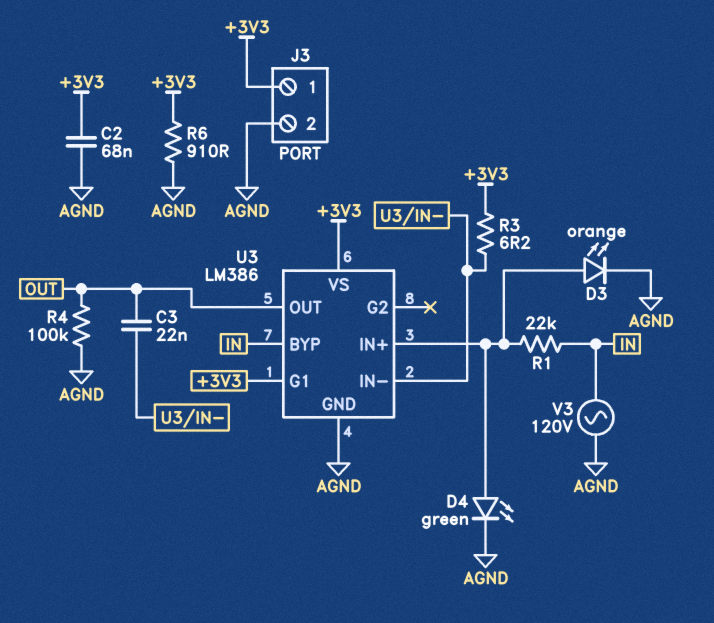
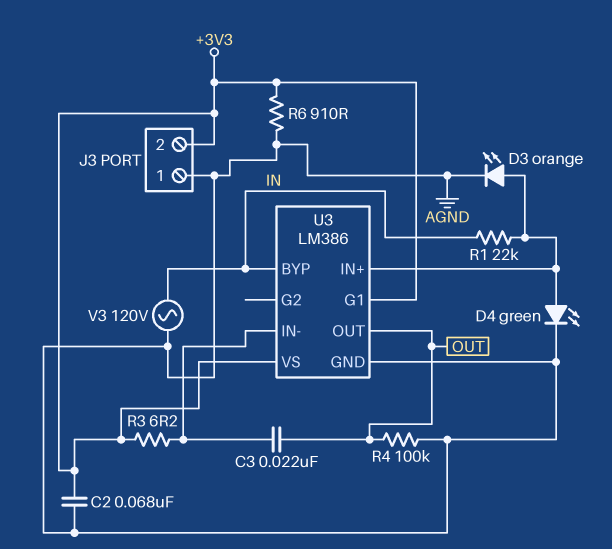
J3 pin 1: +3V3 -> AGND
J3 pin 2: AGND -> +3V3

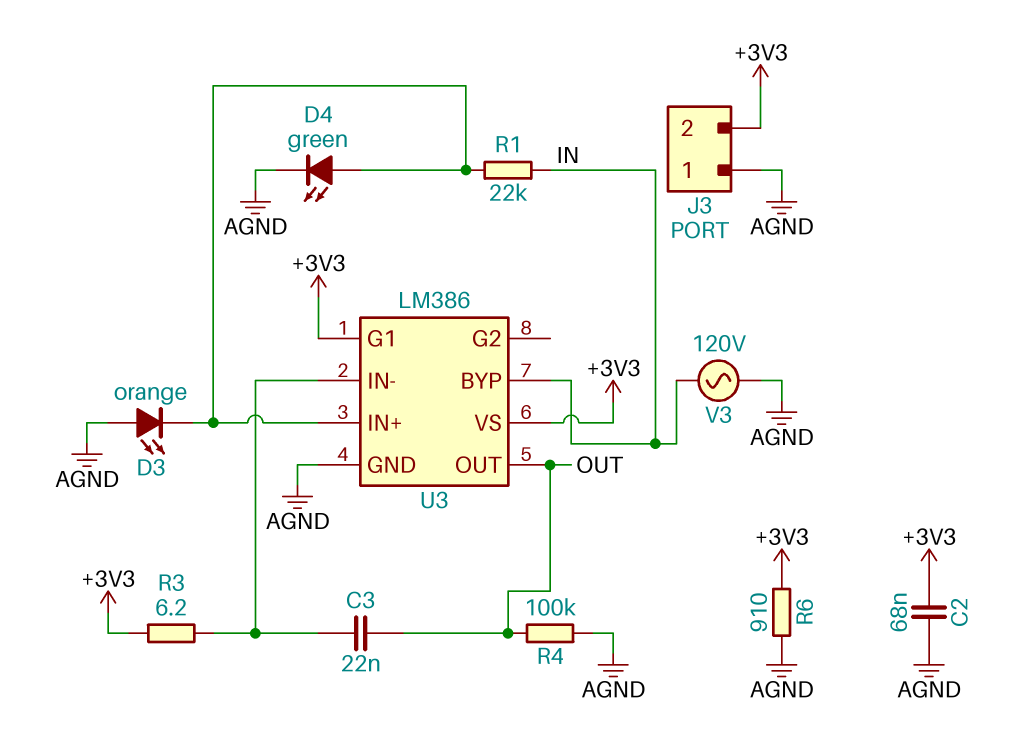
D3: LED orange (A U3/IN+, K AGND) -> LED orange (A AGND, K U3/IN+)

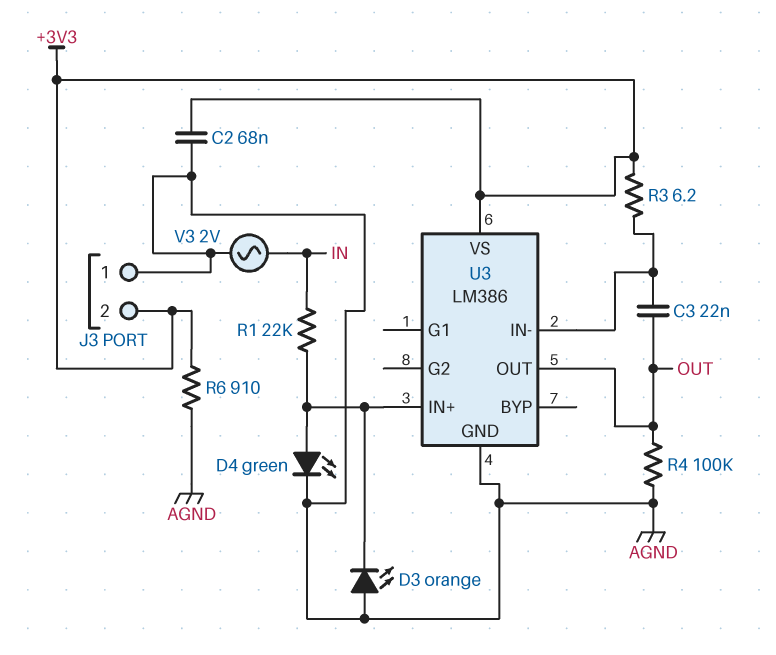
U3 pin BYP: IN -> none
U3 pin G1: +3V3 -> none
V3: AC 120V (AGND, IN) -> AC 2V (AGND, IN)

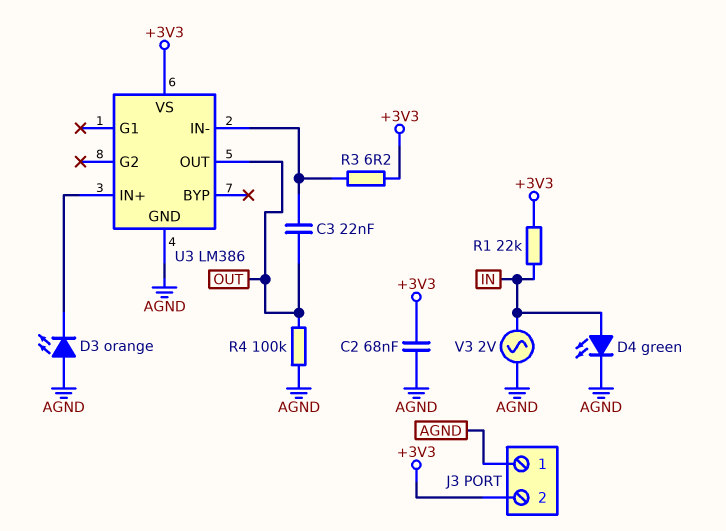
D4: LED green (A U3/IN+, K AGND) -> LED green (A IN, K AGND)
R1: 22k (IN, U3/IN+) -> 22k (+3V3, IN)
R6: 910 (+3V3, AGND) -> none

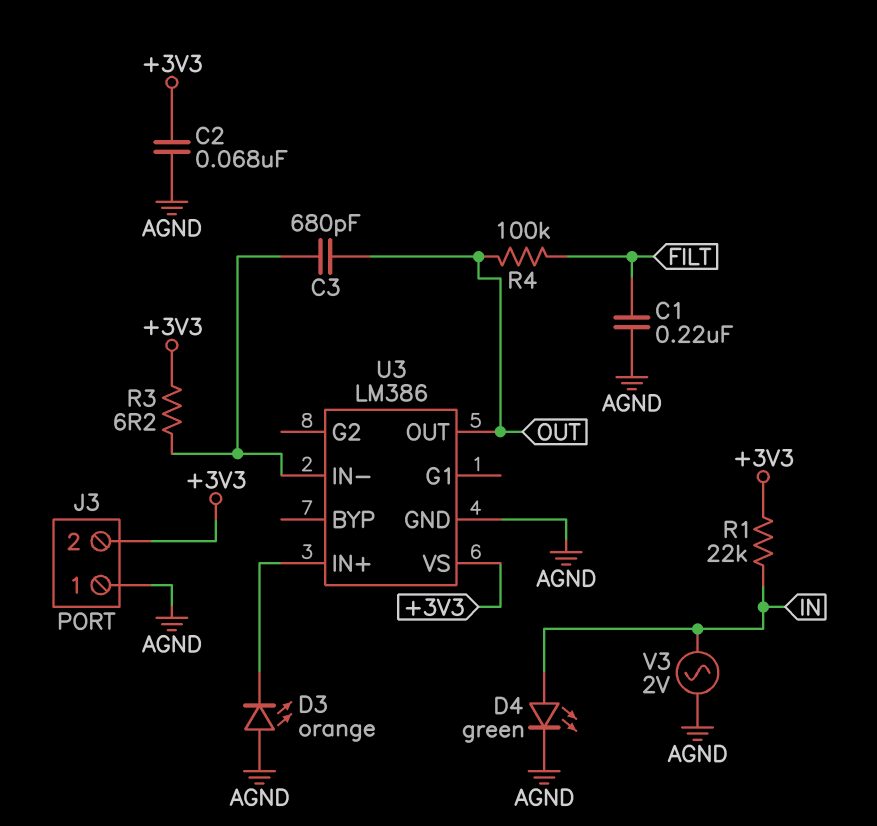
C1: none -> 220nF (AGND, FILT)
C3: 22nF (OUT, U3/IN-) -> 680pF (OUT, U3/IN-)
R4: 100k (AGND, OUT) -> 100k (FILT, OUT)

